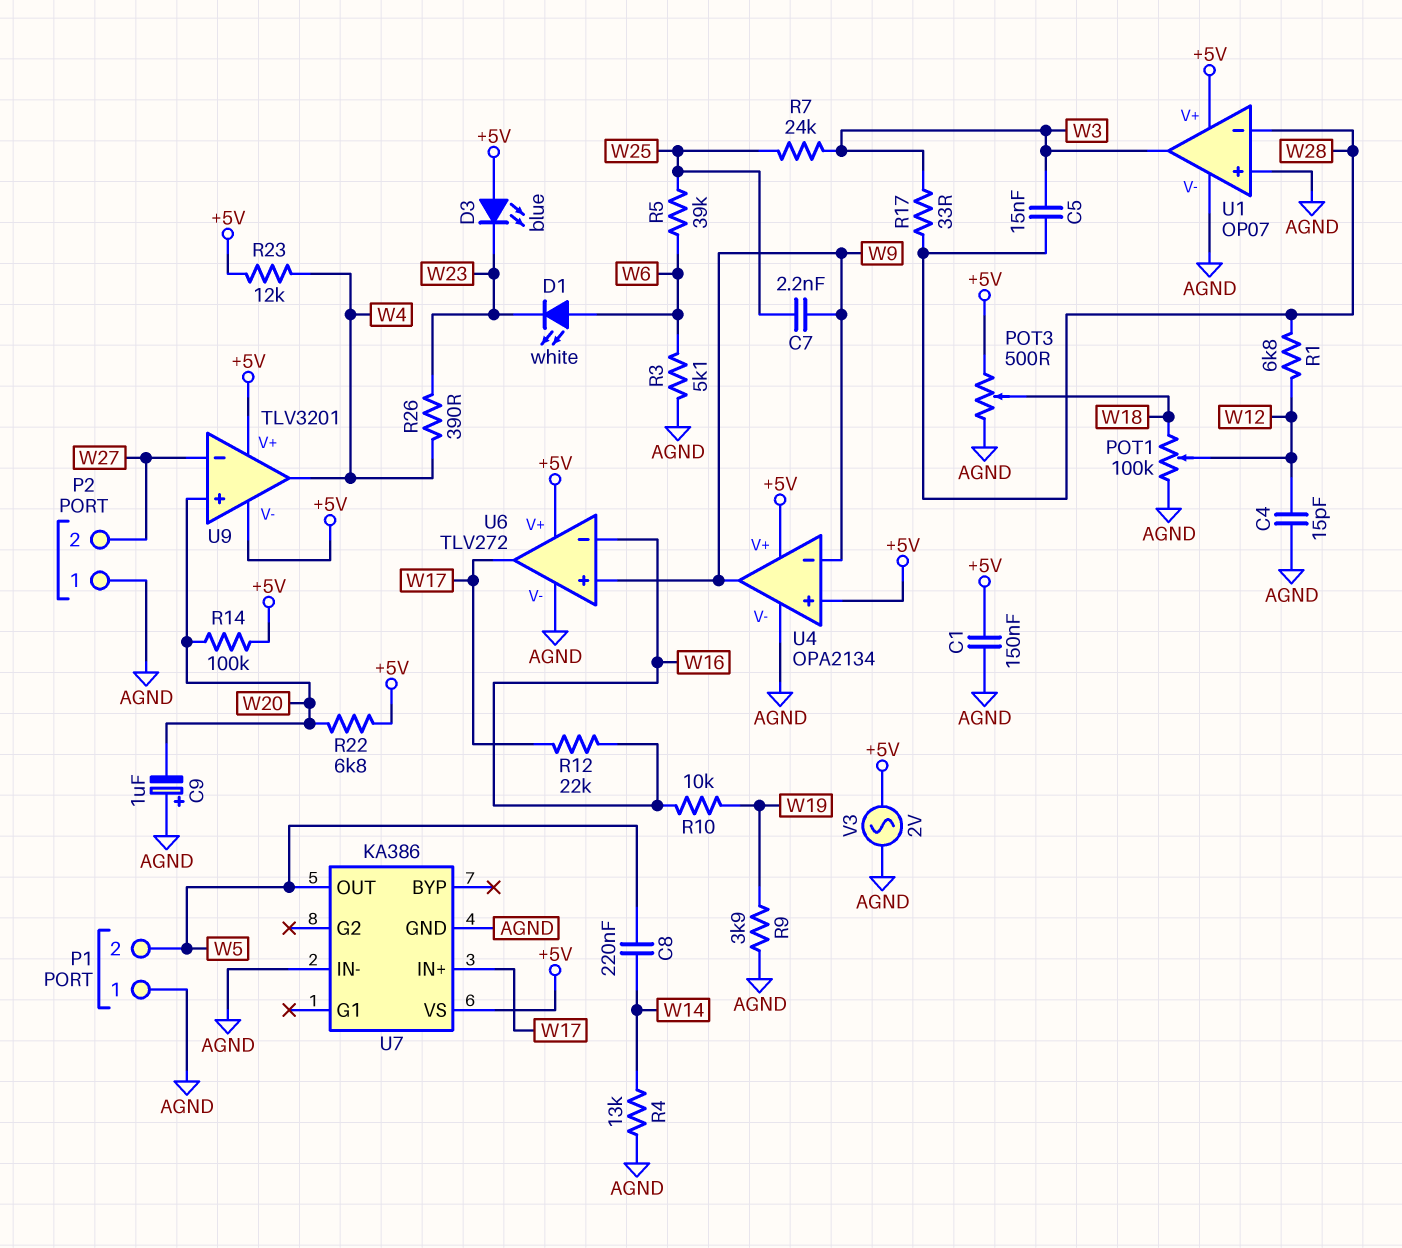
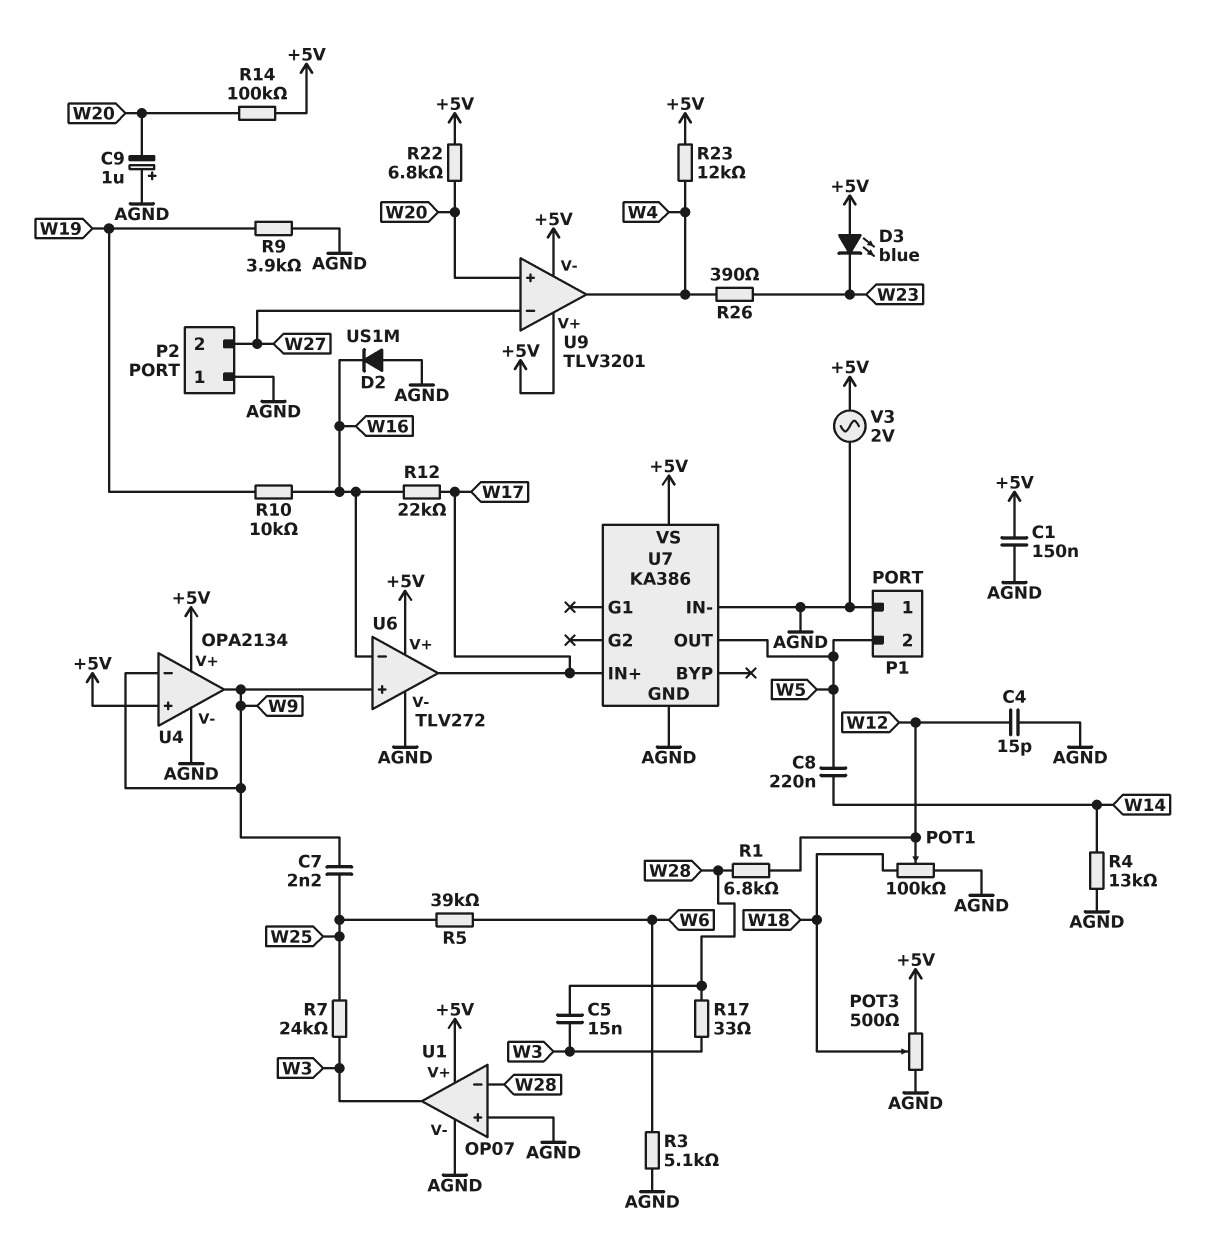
D1: LED white (A W6, K W23) -> none
D2: none -> diode US1M (A AGND, K W16)

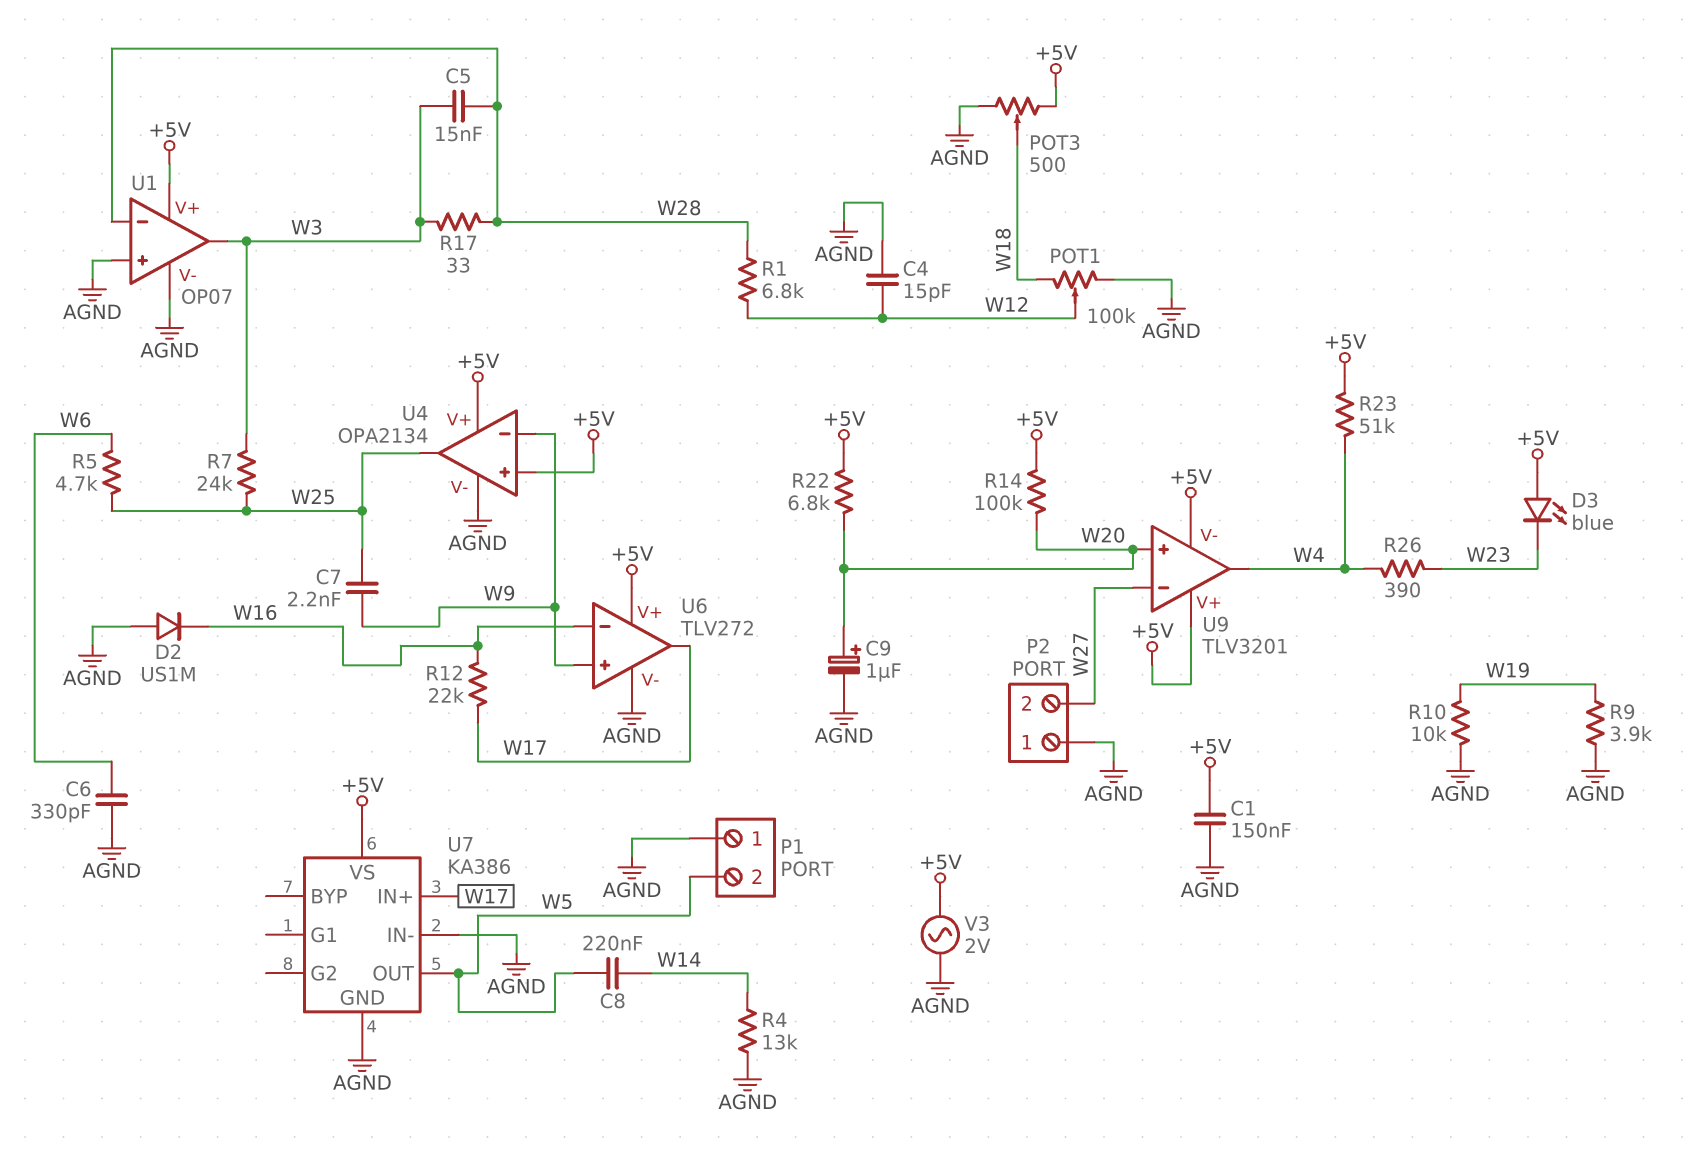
C6: none -> 330pF (AGND, W6)
C9: 1uF (plus AGND, minus W20) -> 1uF (plus W20, minus AGND)
R3: 5.1k (AGND, W6) -> none
R5: 39k (W6, W25) -> 4.7k (W6, W25)
R10: 10k (W16, W19) -> 10k (AGND, W19)
R23: 12k (+5V, W4) -> 51k (+5V, W4)
U4 pin out: W9 -> W25

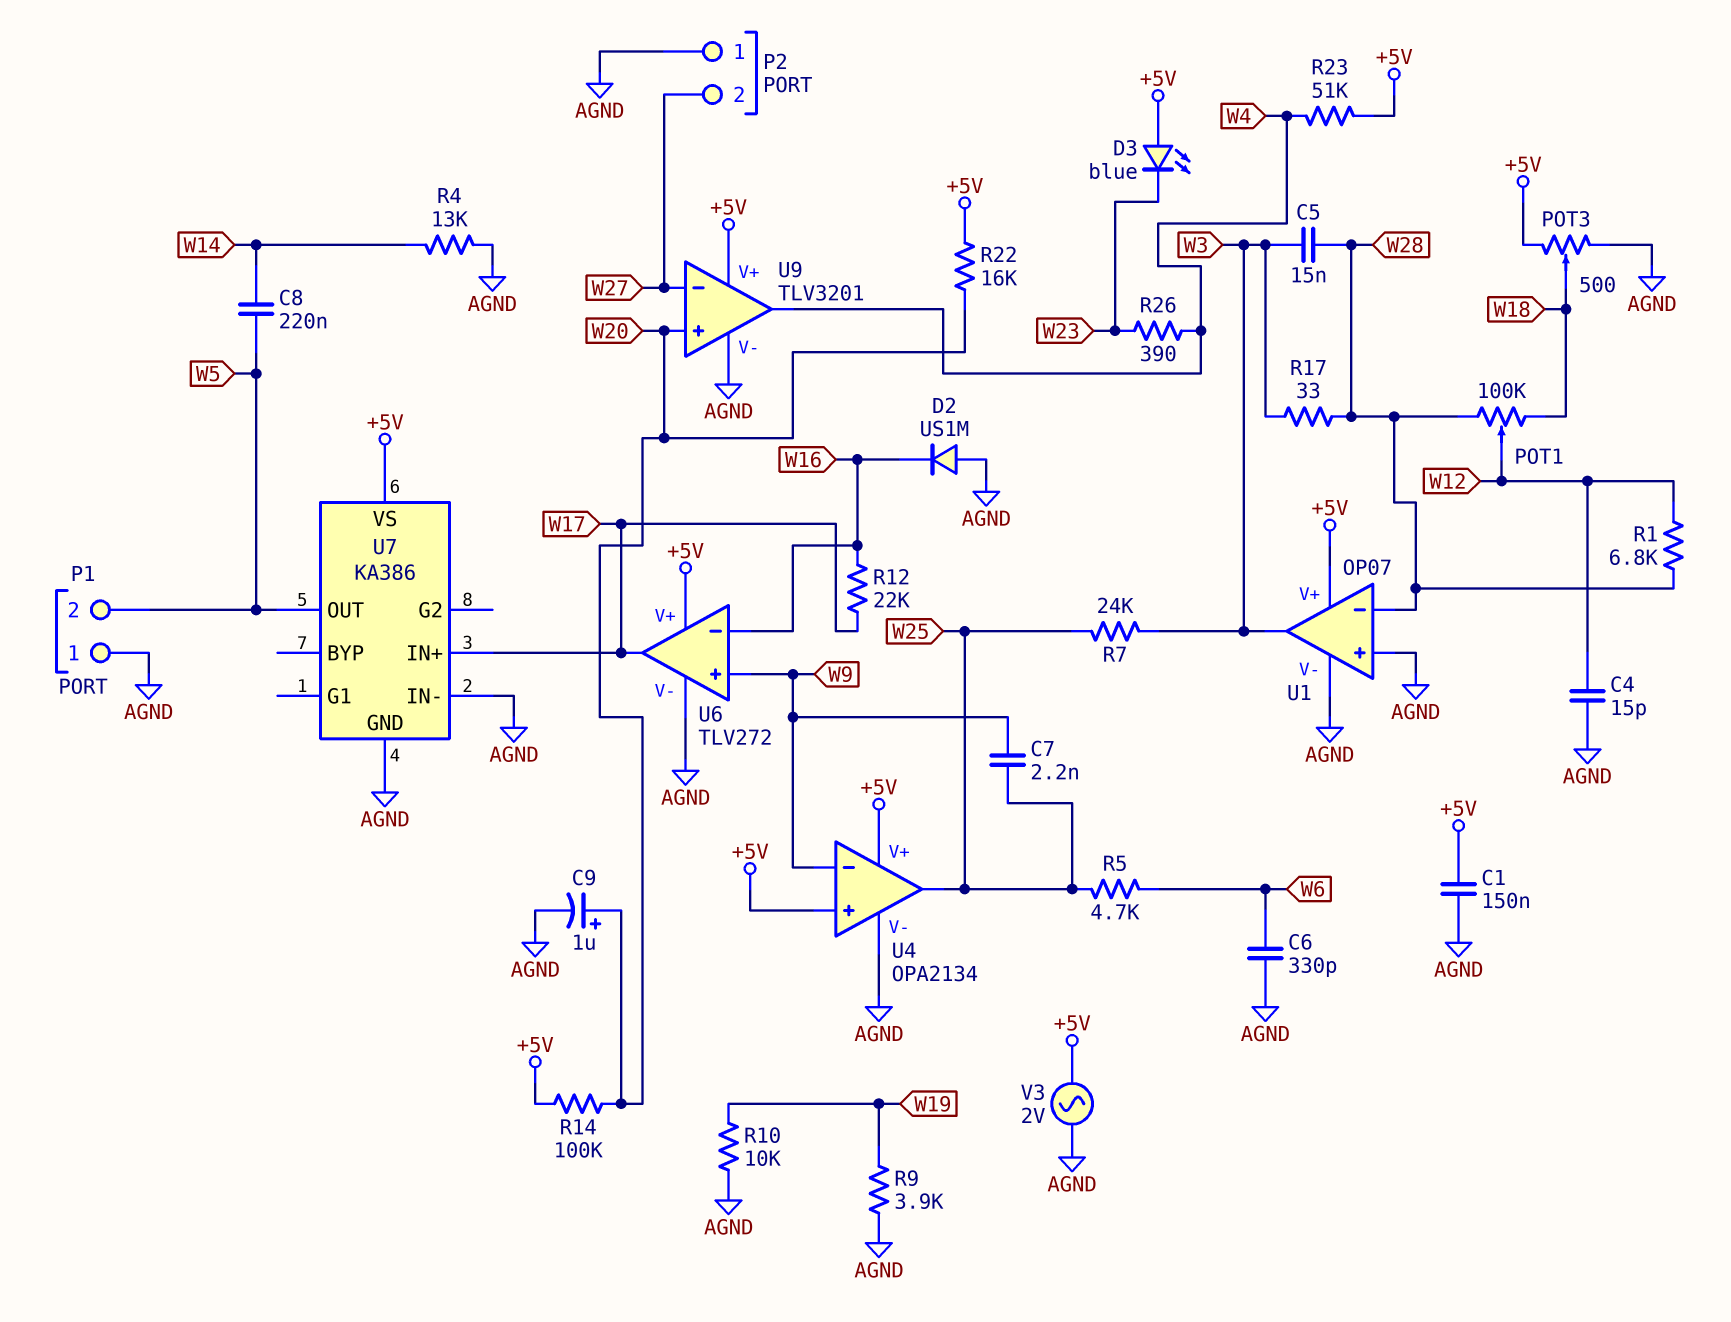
POT1: 100k (AGND, W18, wiper W12) -> 100k (W18, W28, wiper W12)
R22: 6.8k (+5V, W20) -> 16k (+5V, W20)
U9 pin V-: +5V -> AGND

